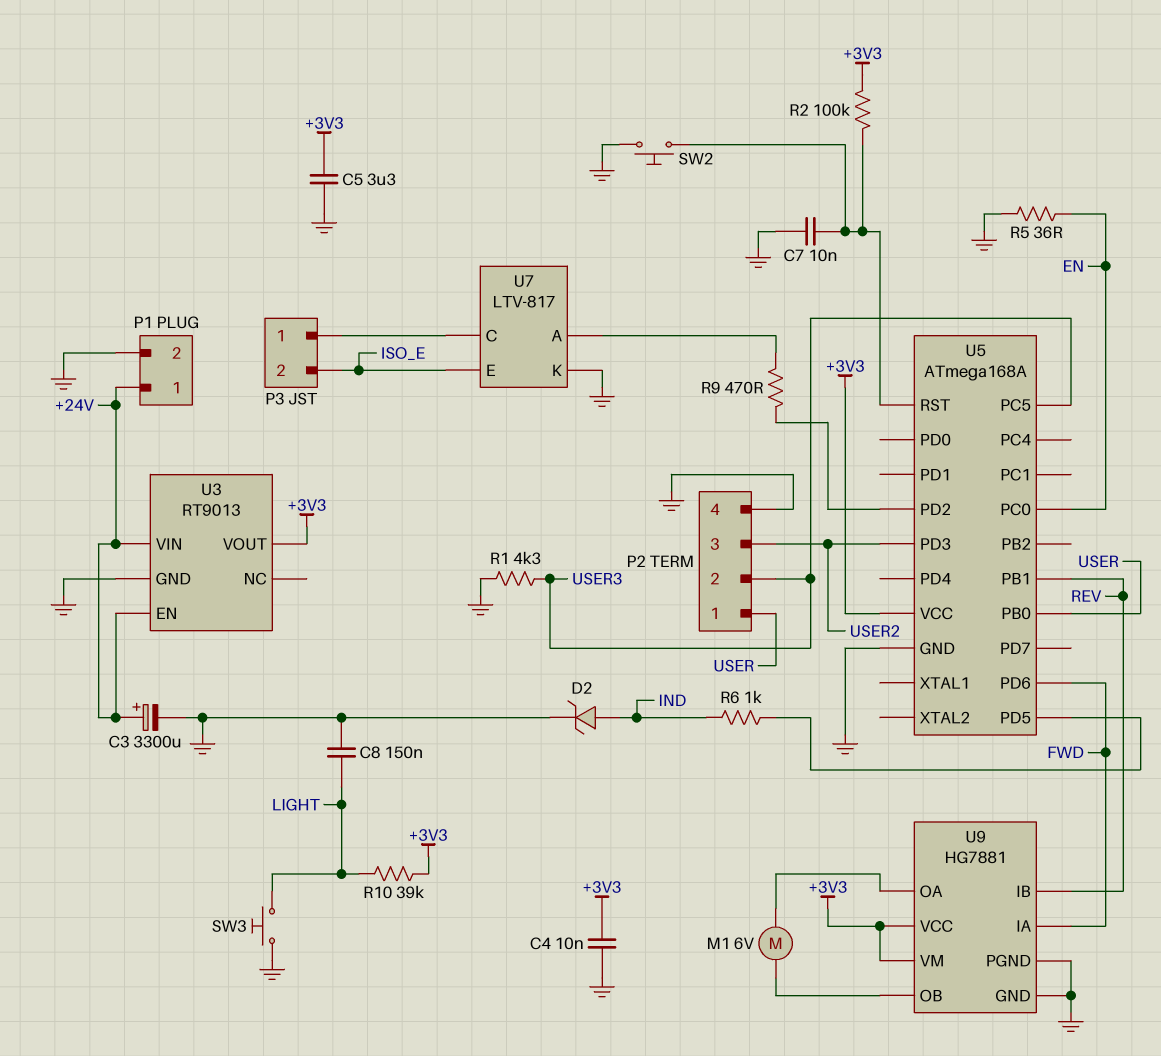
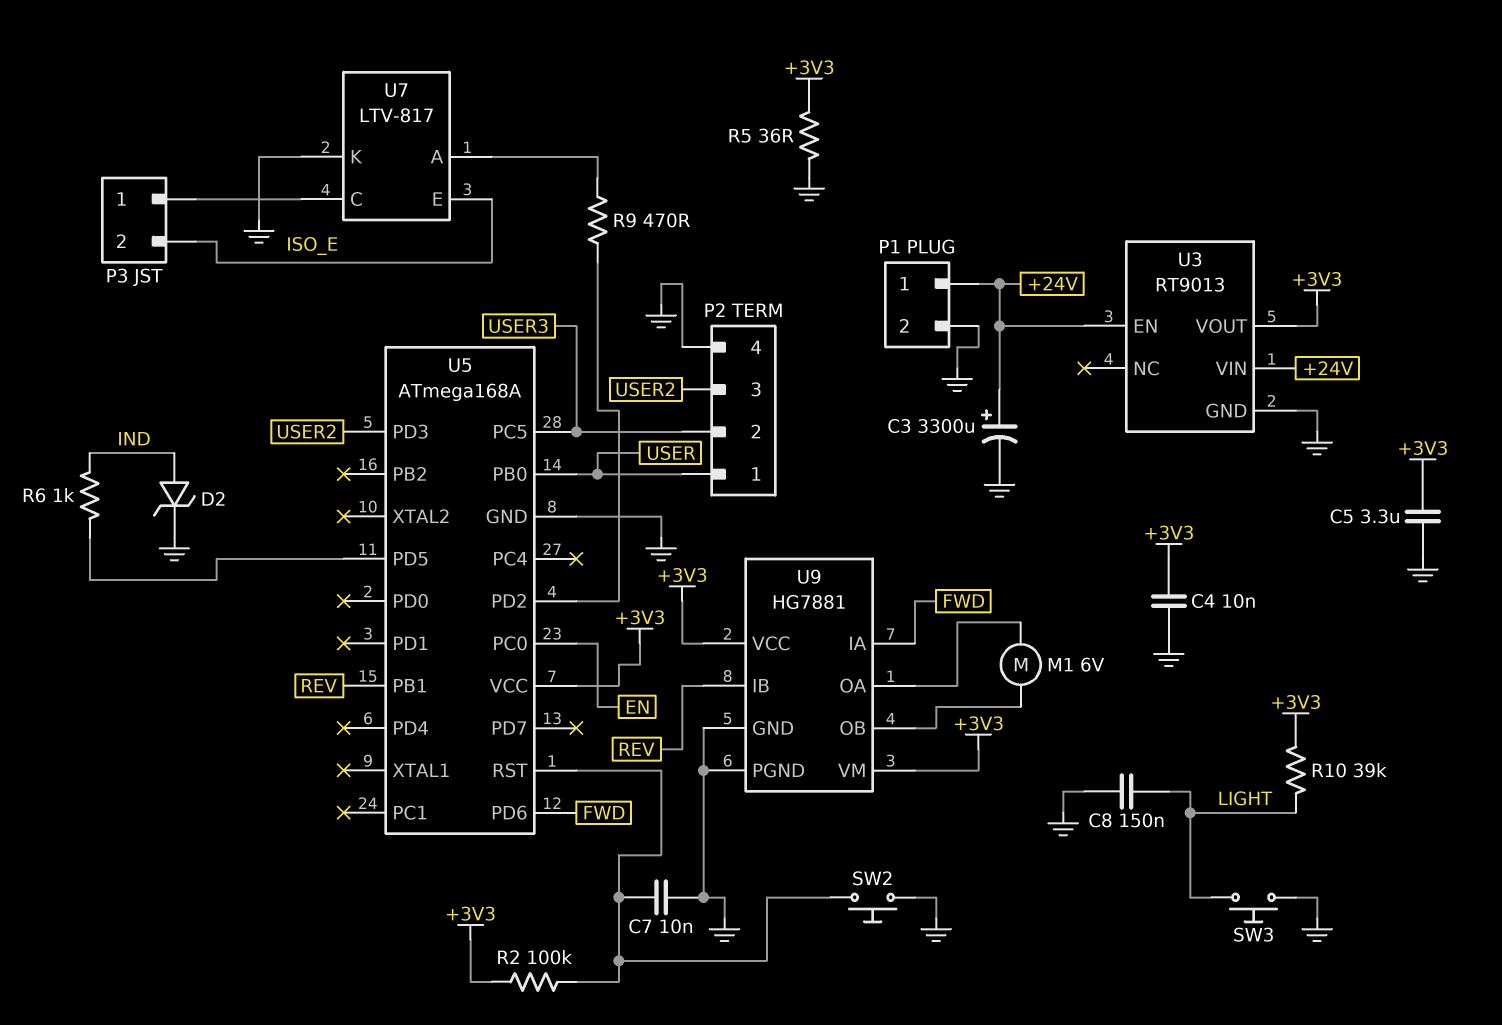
R1: 4.3k (GND, USER3) -> none
R5: 36 (EN, GND) -> 36 (+3V3, GND)

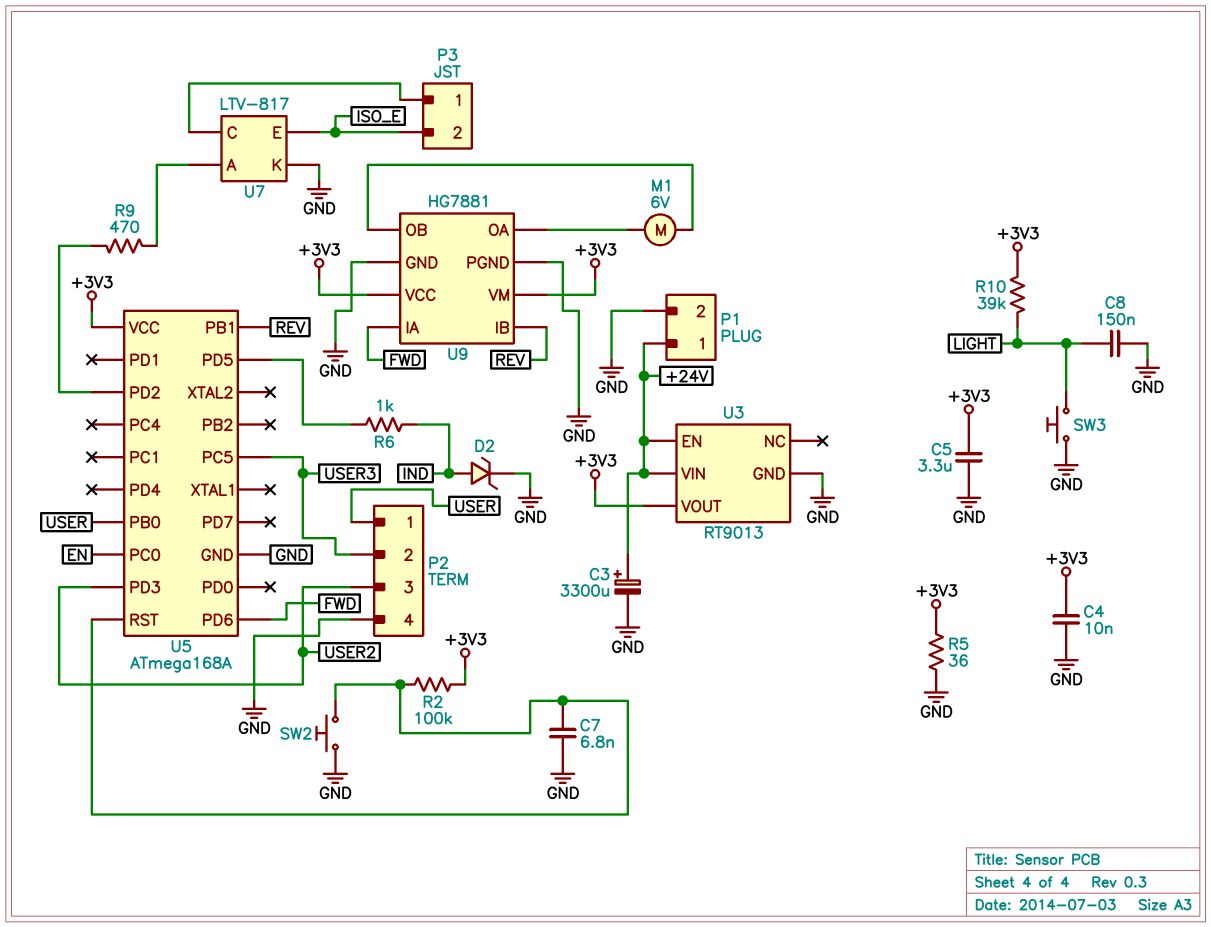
C7: 10nF (GND, U5/RST) -> 6.8nF (GND, U5/RST)

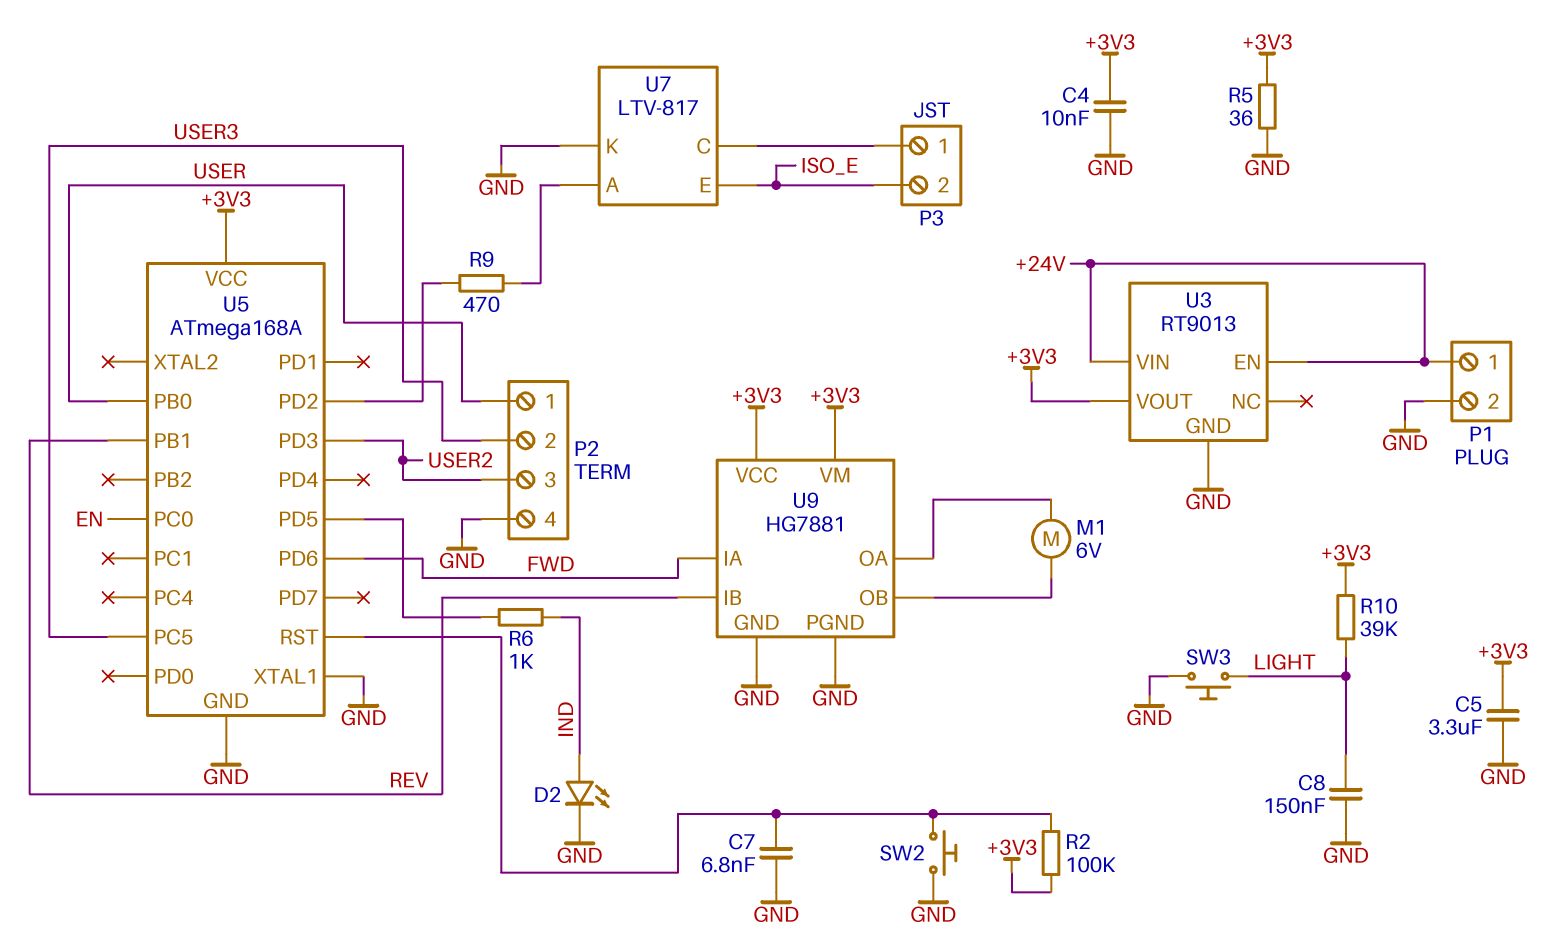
C3: 3300uF (plus +24V, minus GND) -> none
D2: zener (A IND, K GND) -> LED (A IND, K GND)
U5 pin XTAL1: none -> GND

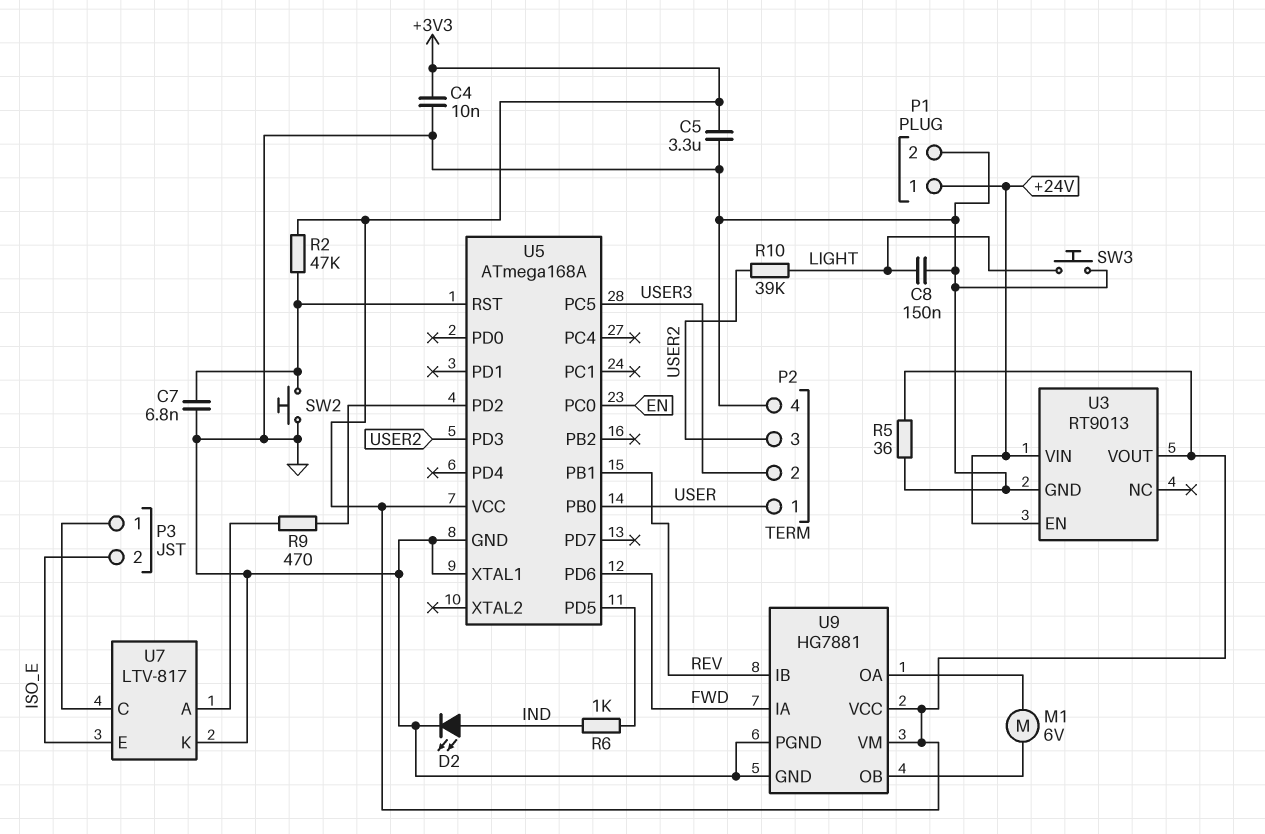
R2: 100k (+3V3, U5/RST) -> 47k (+3V3, U5/RST)
R10: 39k (+3V3, LIGHT) -> 39k (LIGHT, USER2)

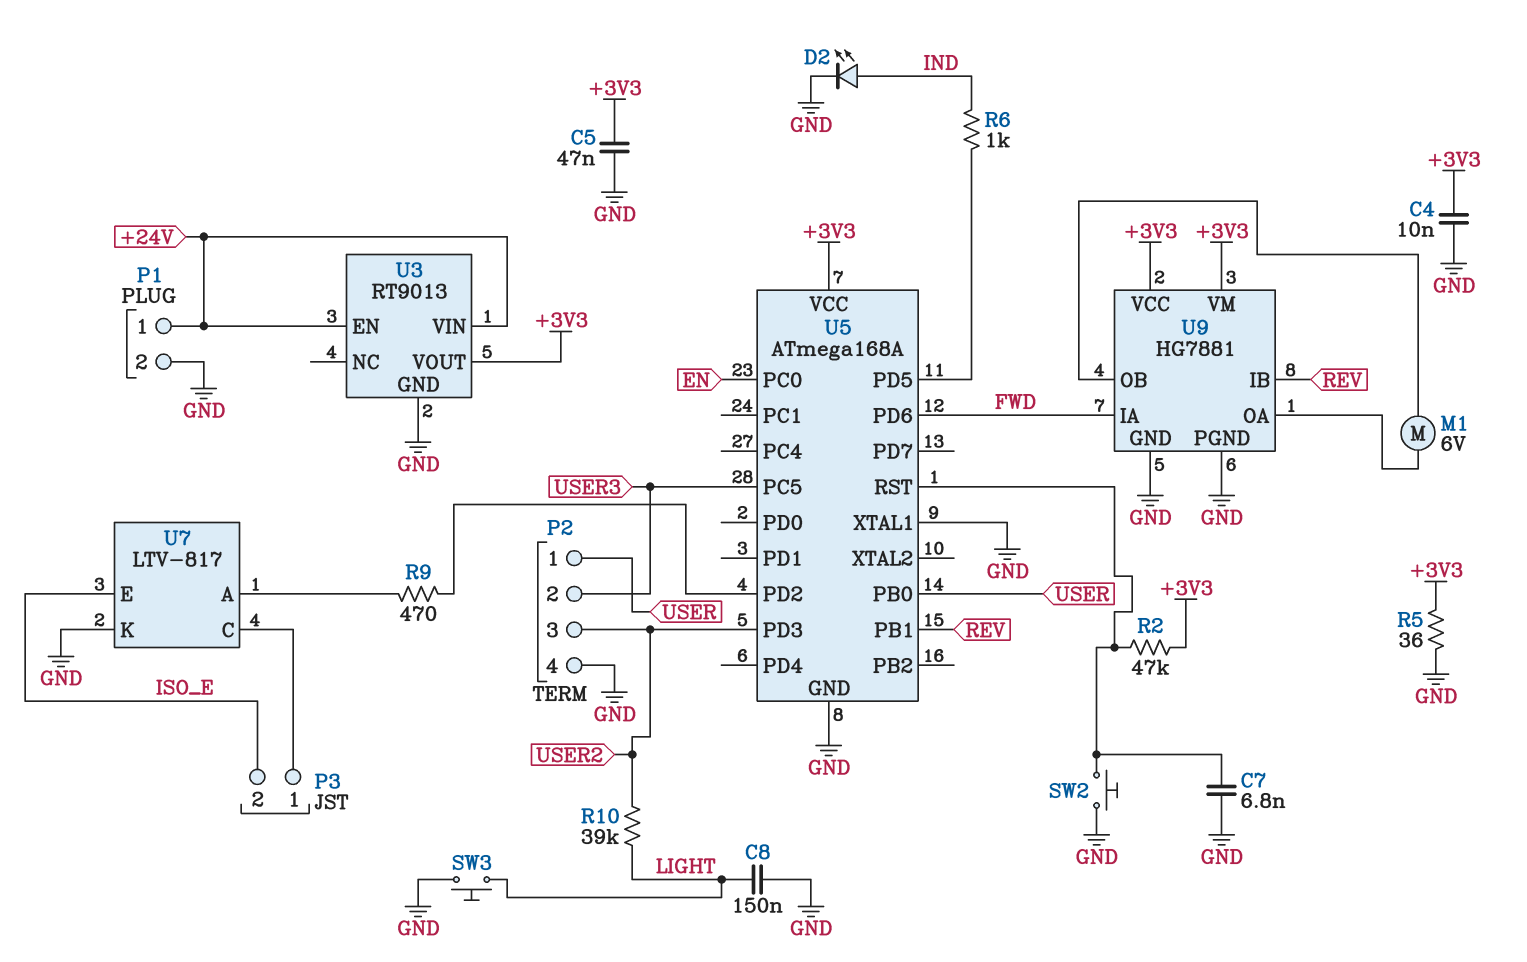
C5: 3.3uF (+3V3, GND) -> 47nF (+3V3, GND)

